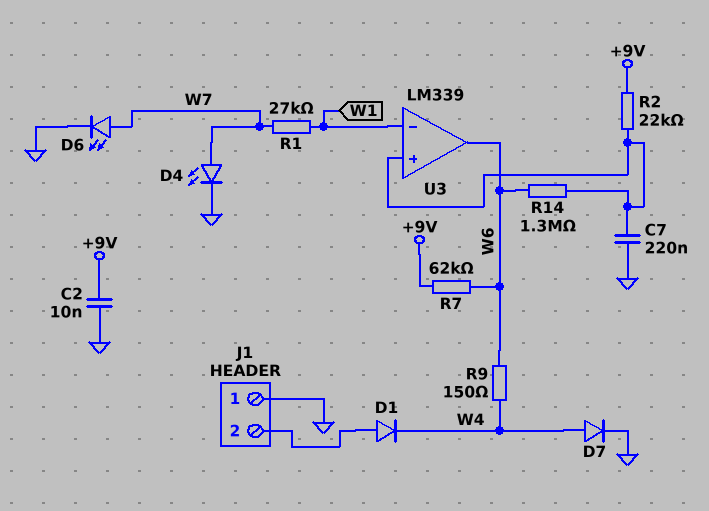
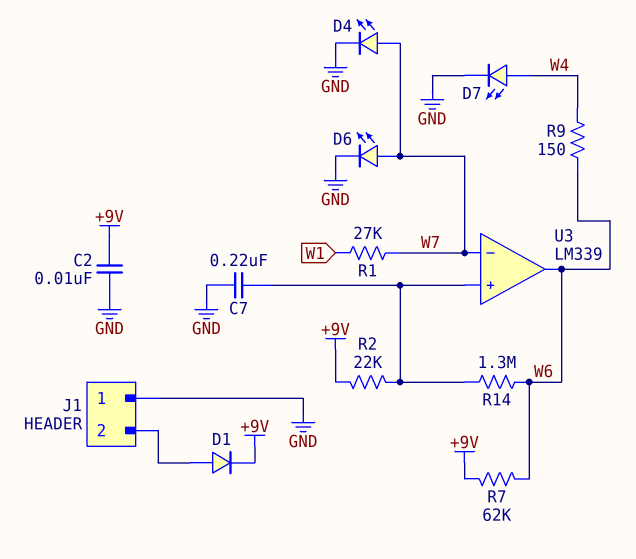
D1: diode (A J1/2, K W4) -> diode (A J1/2, K +9V)
D7: diode (A W4, K GND) -> LED (A W4, K GND)
U3 pin in-: W1 -> W7

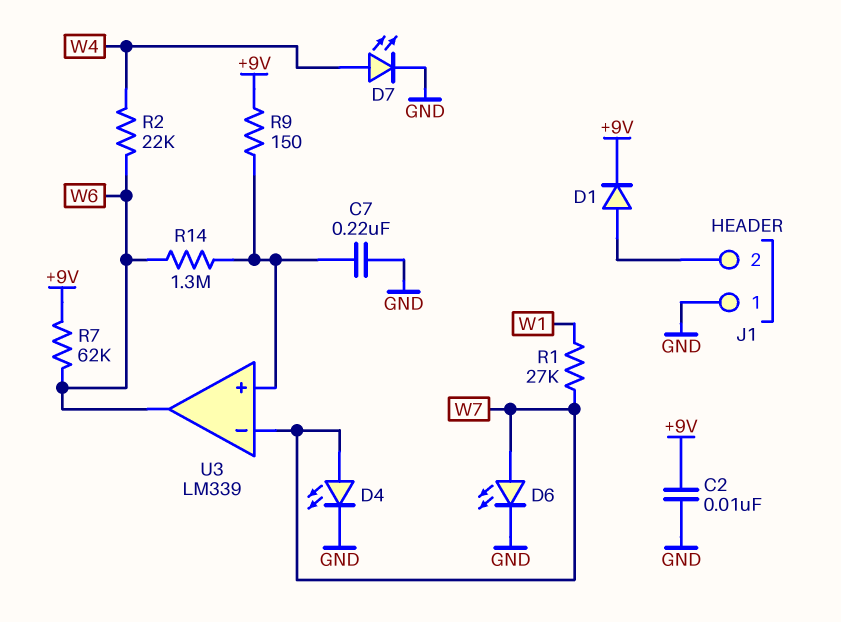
R2: 22k (+9V, U3/in+) -> 22k (W4, W6)
R9: 150 (W4, W6) -> 150 (+9V, U3/in+)

